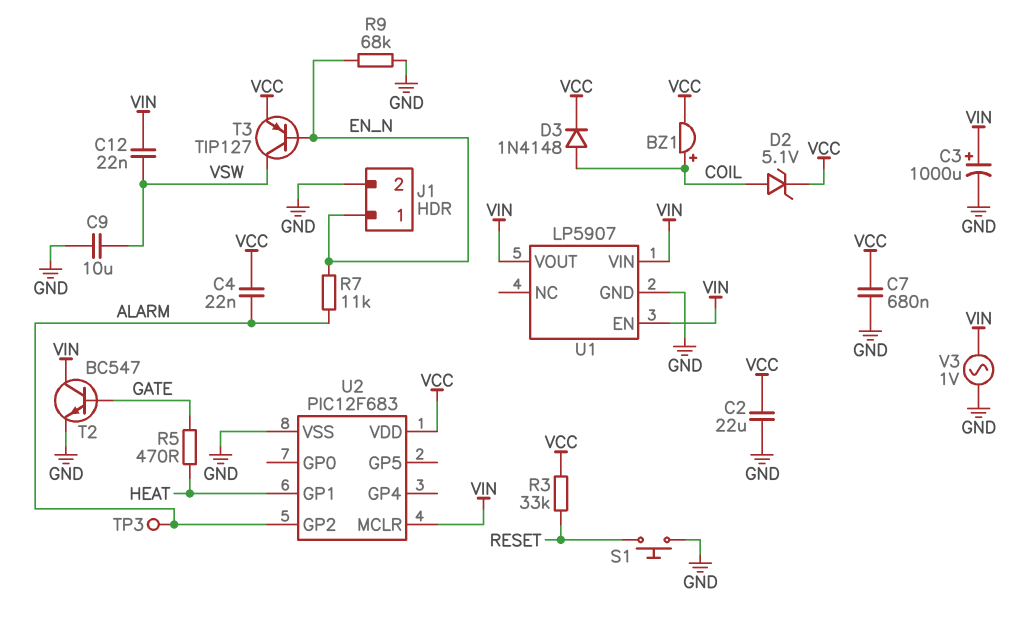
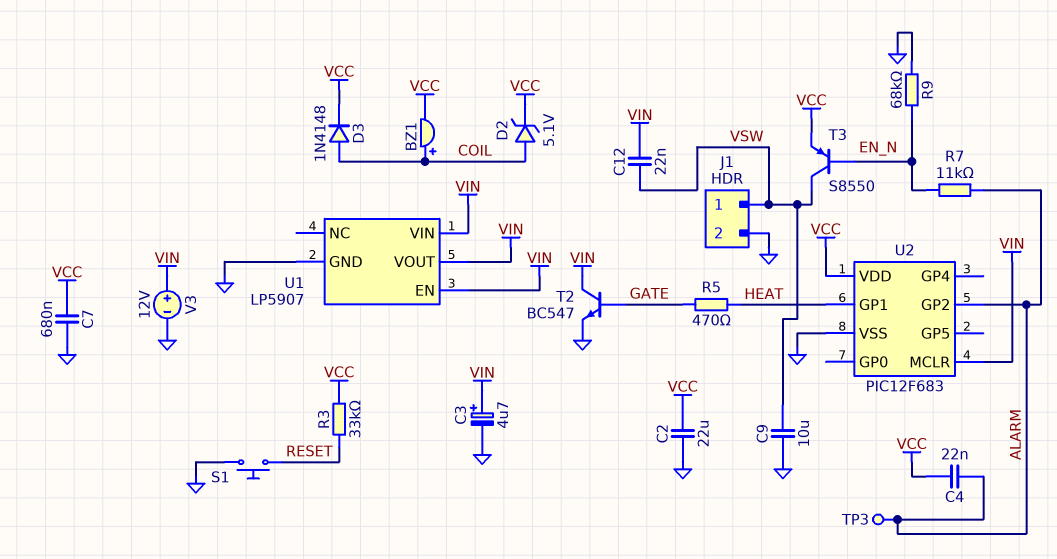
C3: 1000uF (plus VIN, minus GND) -> 4.7uF (plus VIN, minus GND)
J1 pin 1: EN_N -> VSW
T3: PNP TIP127 (B EN_N, C VSW, E VCC) -> PNP S8550 (B EN_N, C VSW, E VCC)
V3: AC 1V (GND, VIN) -> 12V (plus VIN, minus GND)

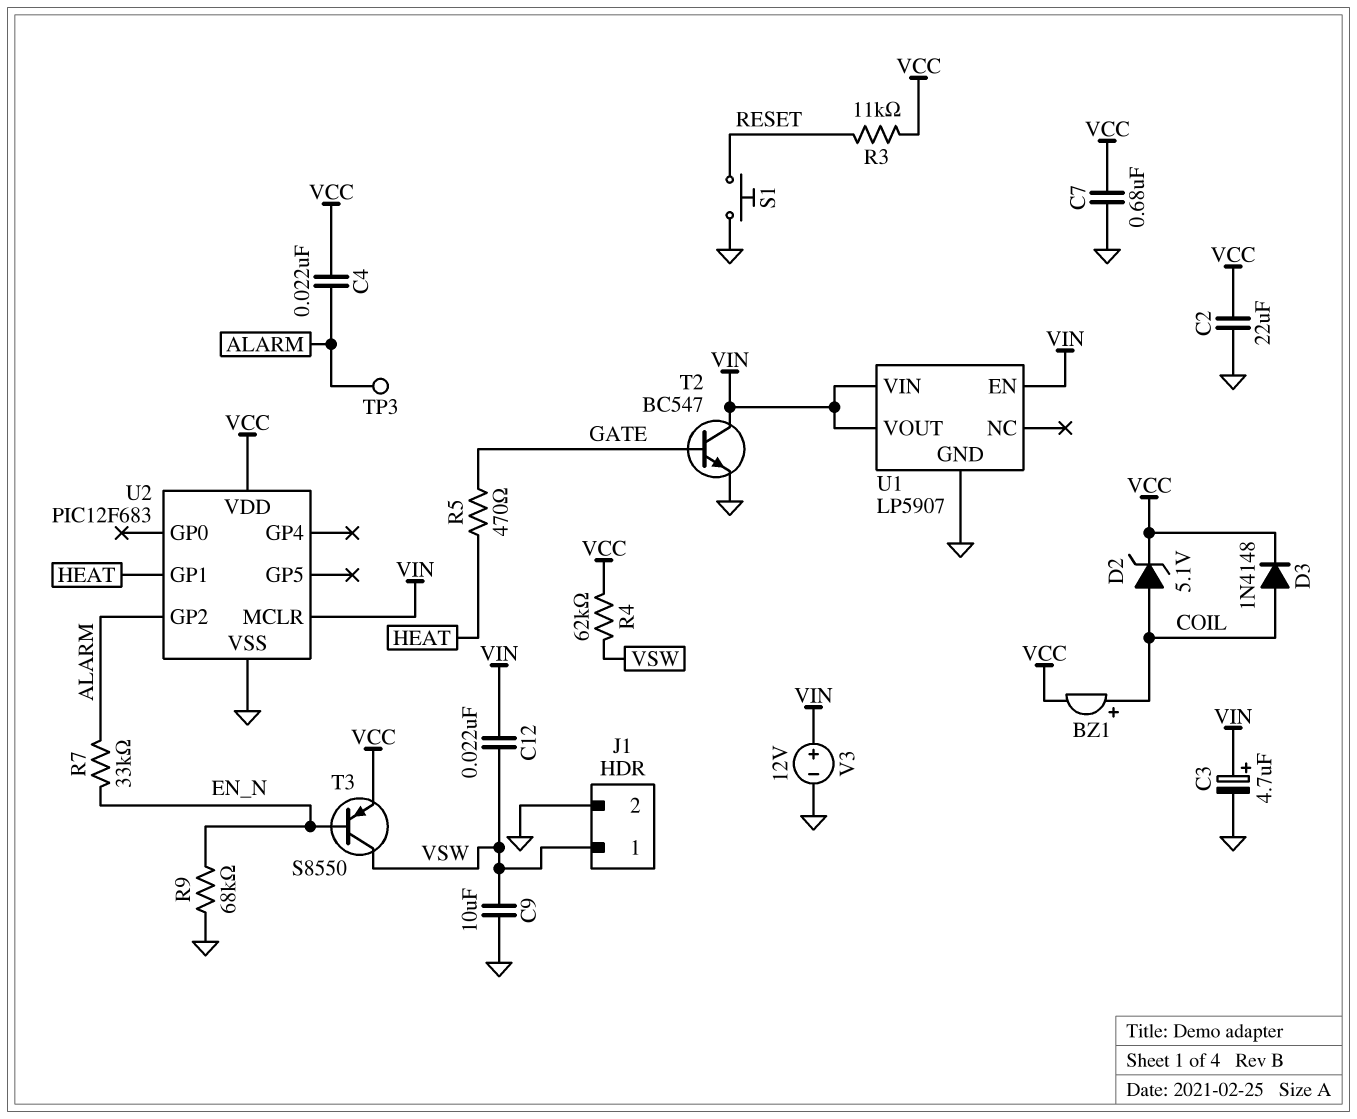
R3: 33k (RESET, VCC) -> 11k (RESET, VCC)
R4: none -> 62k (VCC, VSW)
R7: 11k (ALARM, EN_N) -> 33k (ALARM, EN_N)

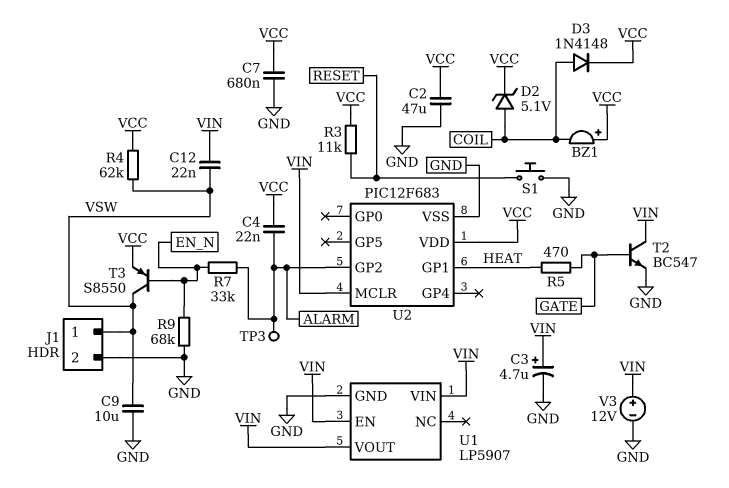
BZ1: buzzer (plus COIL, minus VCC) -> buzzer (plus VCC, minus COIL)
C2: 22uF (GND, VCC) -> 47uF (GND, VCC)

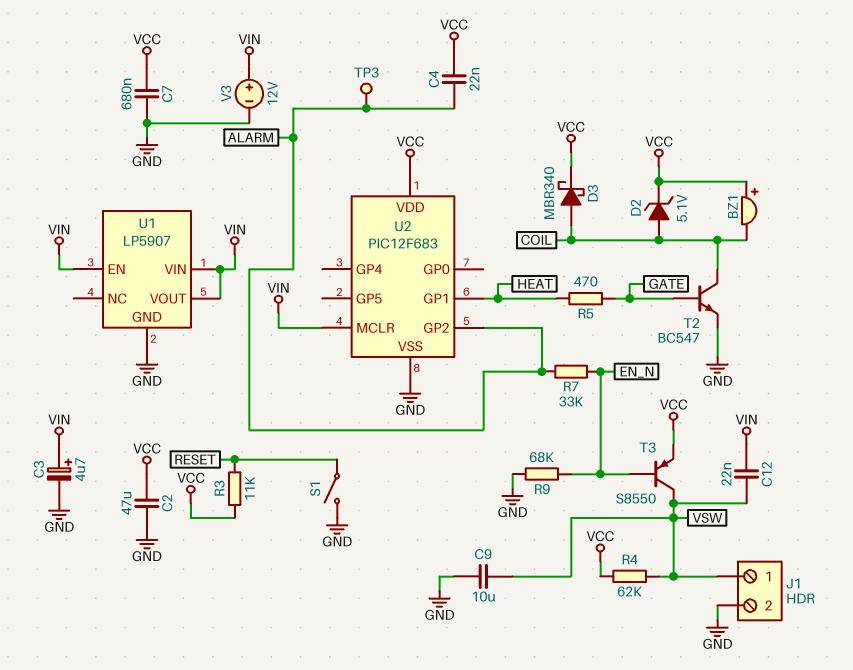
D3: diode 1N4148 (A COIL, K VCC) -> schottky MBR340 (A COIL, K VCC)
S1: button (GND, RESET) -> switch (GND, RESET)
T2: NPN BC547 (B GATE, C VIN, E GND) -> NPN BC547 (B GATE, C COIL, E GND)

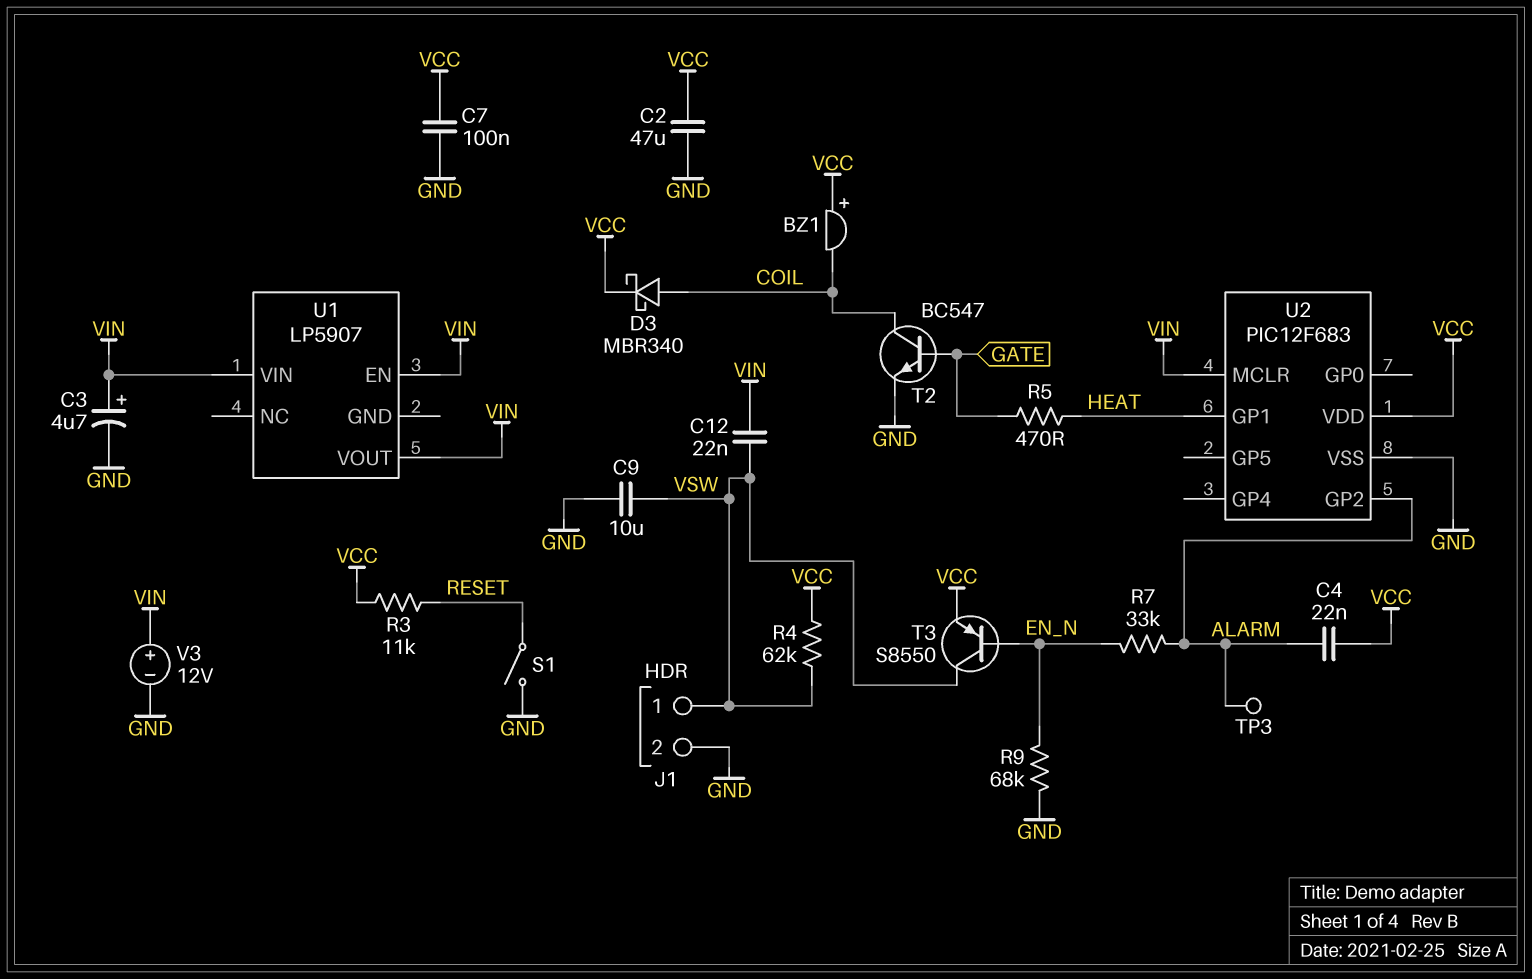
C7: 680nF (GND, VCC) -> 100nF (GND, VCC)
D2: zener 5.1V (A COIL, K VCC) -> none
U1 pin GND: GND -> none

